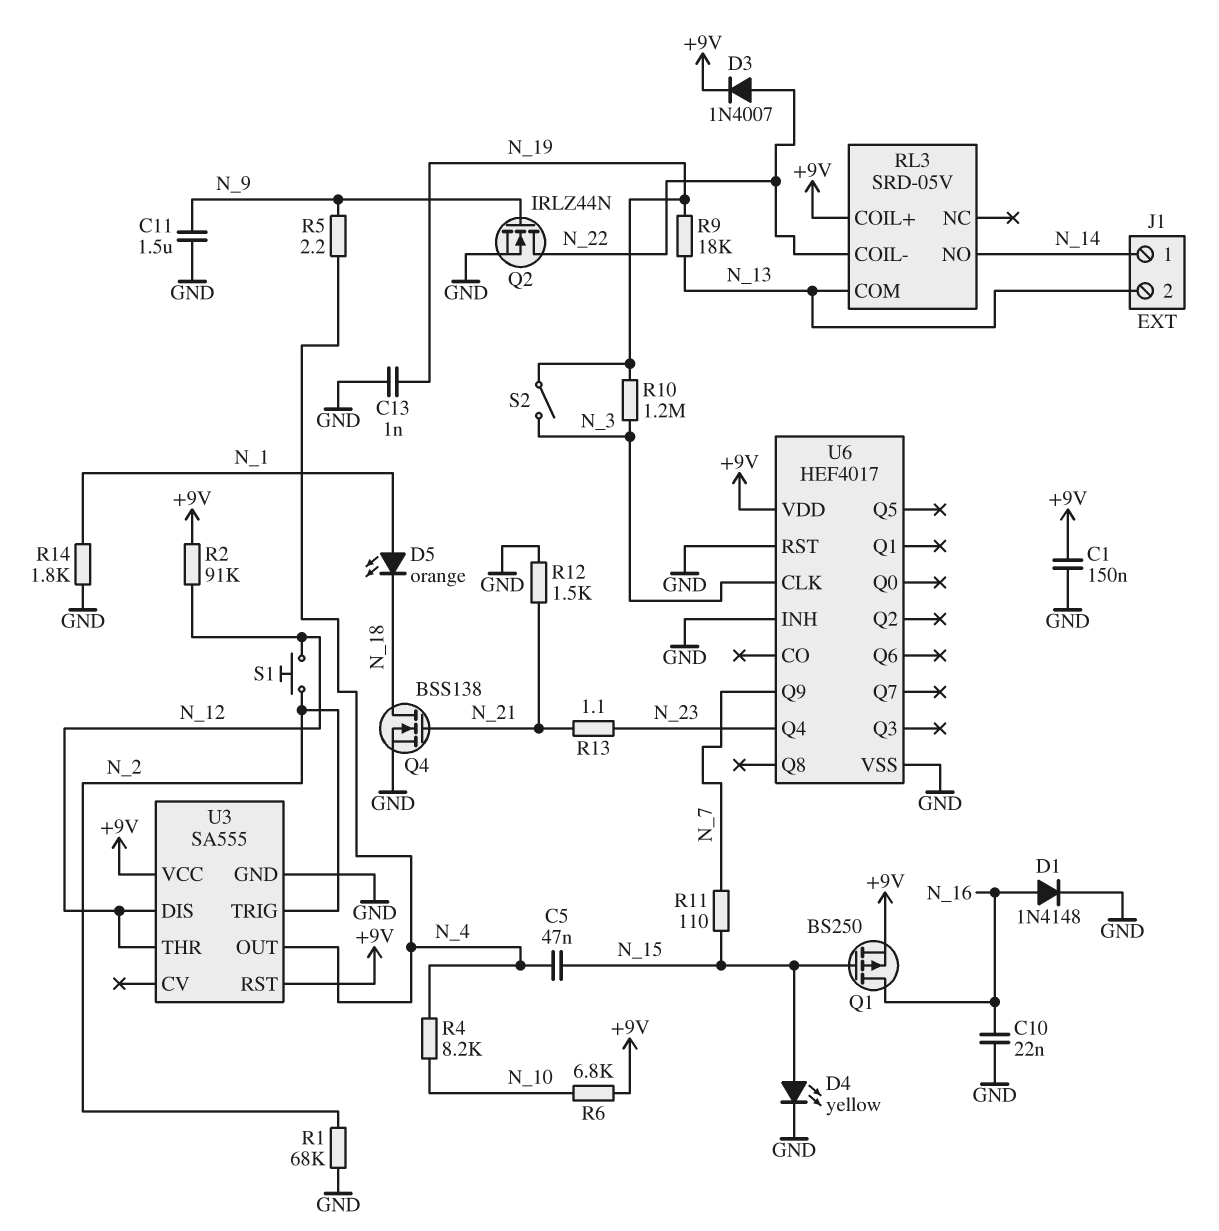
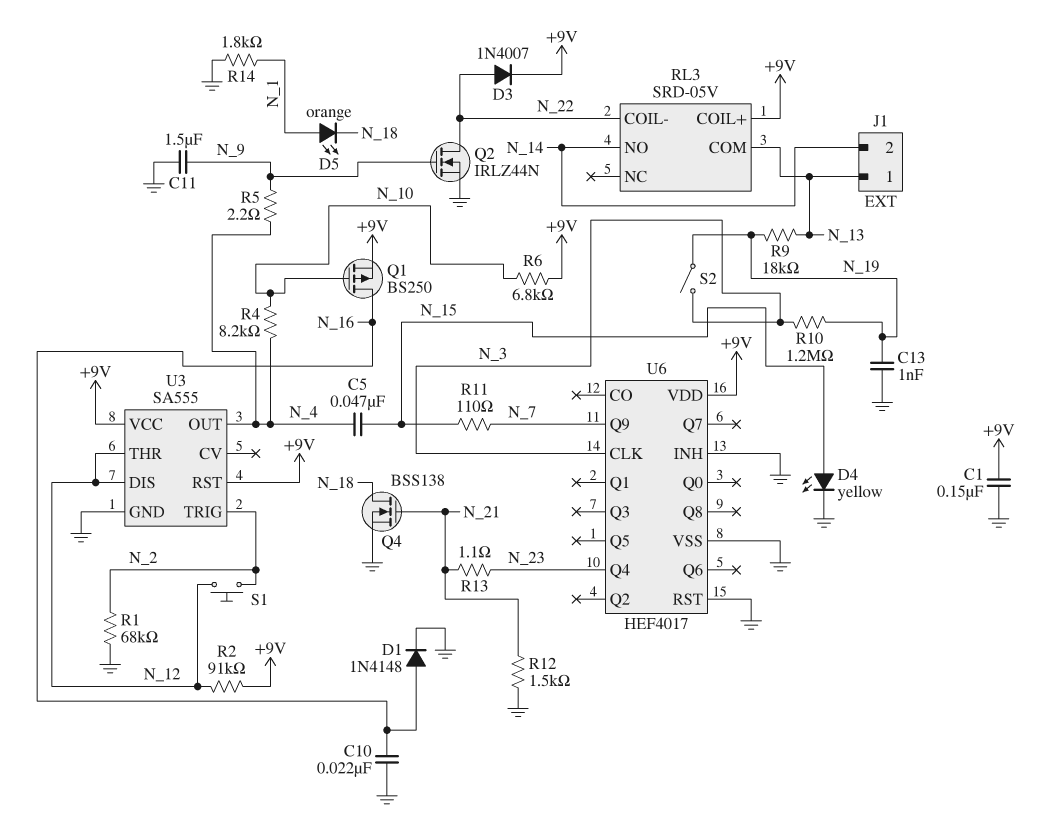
J1 pin 1: N_14 -> N_13
J1 pin 2: N_13 -> N_14
Q1: PMOS BS250 (G N_15, D N_16, S +9V) -> PMOS BS250 (G N_10, D N_16, S +9V)

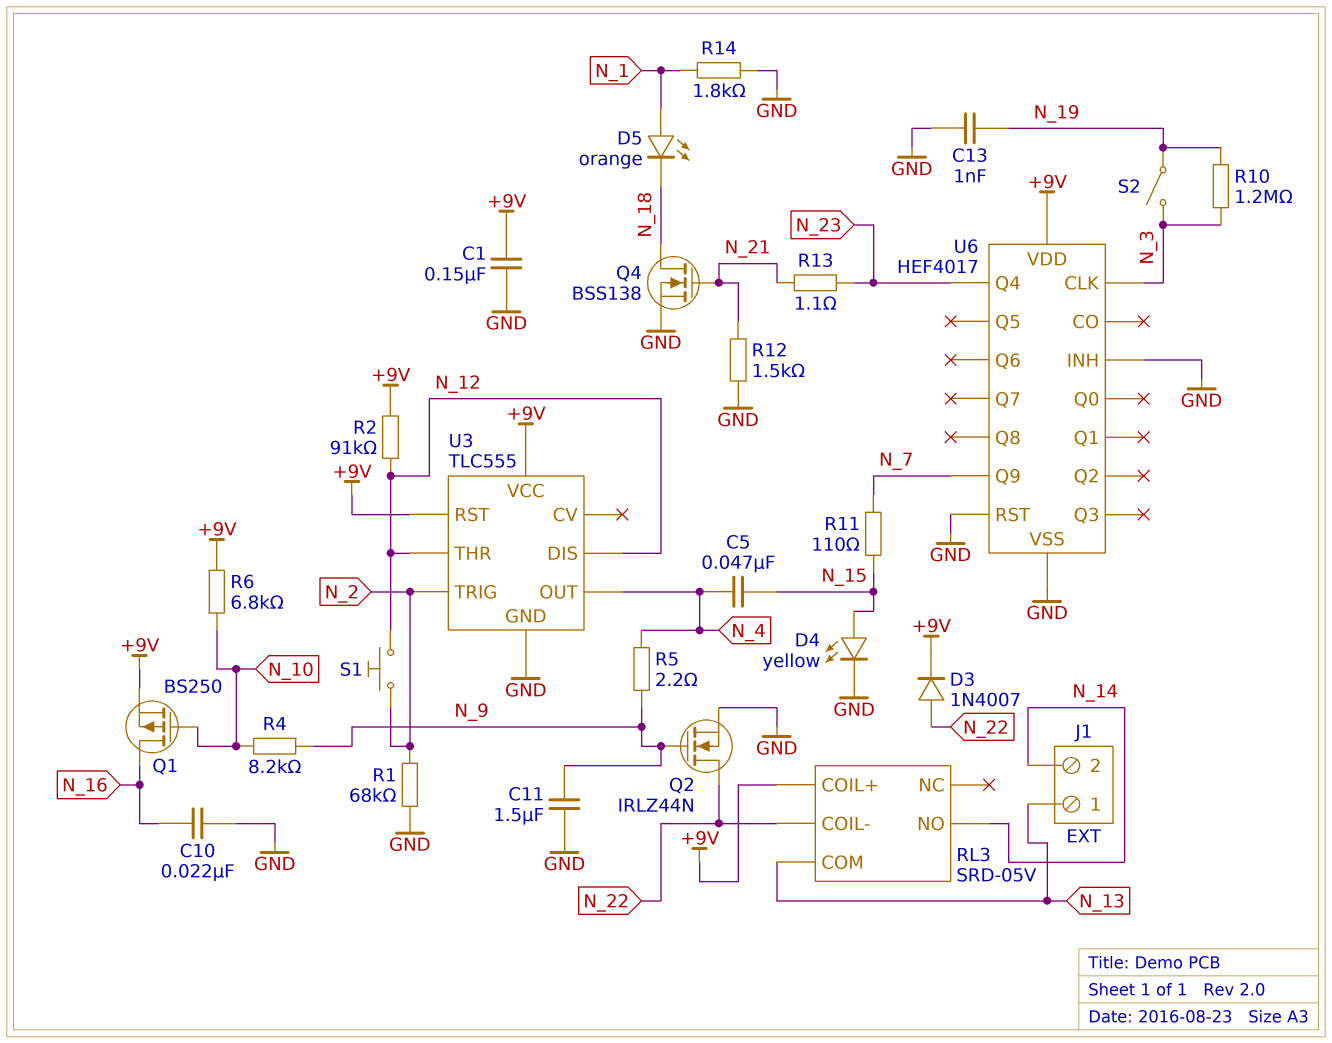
D1: diode 1N4148 (A N_16, K GND) -> none
R4: 8.2k (N_4, N_10) -> 8.2k (N_9, N_10)
R9: 18k (N_13, N_19) -> none
U3: SA555 -> TLC555

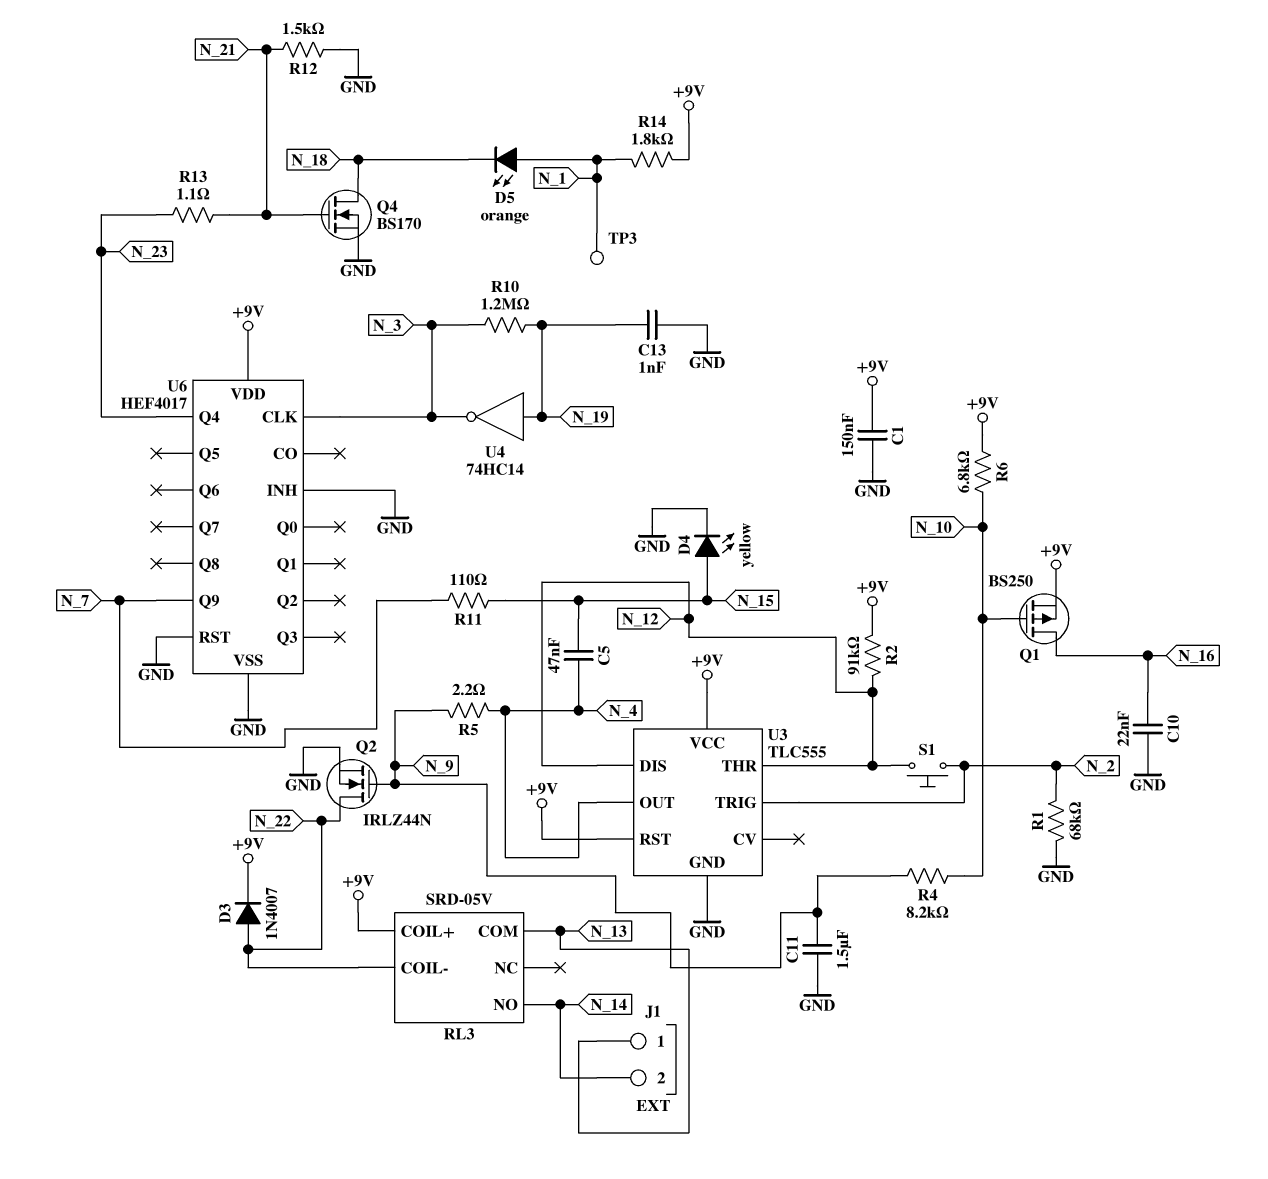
Q4: NMOS BSS138 (G N_21, D N_18, S GND) -> NMOS BS170 (G N_21, D N_18, S GND)
R14: 1.8k (GND, N_1) -> 1.8k (+9V, N_1)
S2: switch (N_3, N_19) -> none
TP3: none -> test point (N_1)
U4: none -> NOT 74HC14 (in N_19, out N_3)

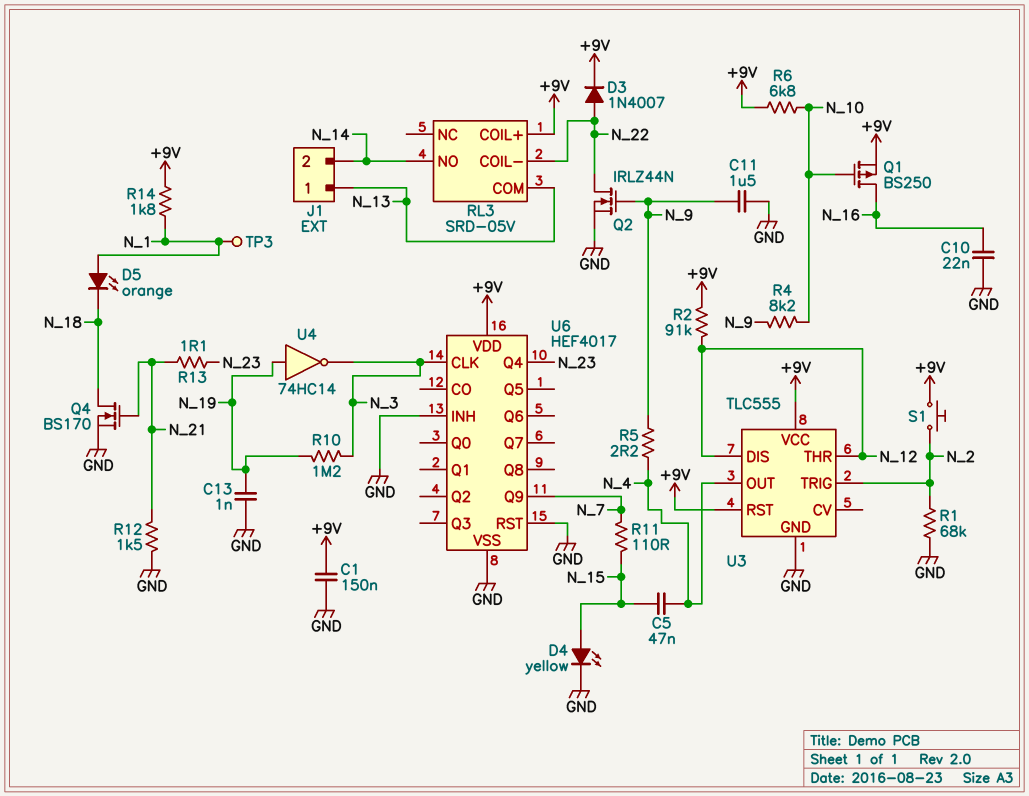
S1: button (N_2, N_12) -> button (+9V, N_2)

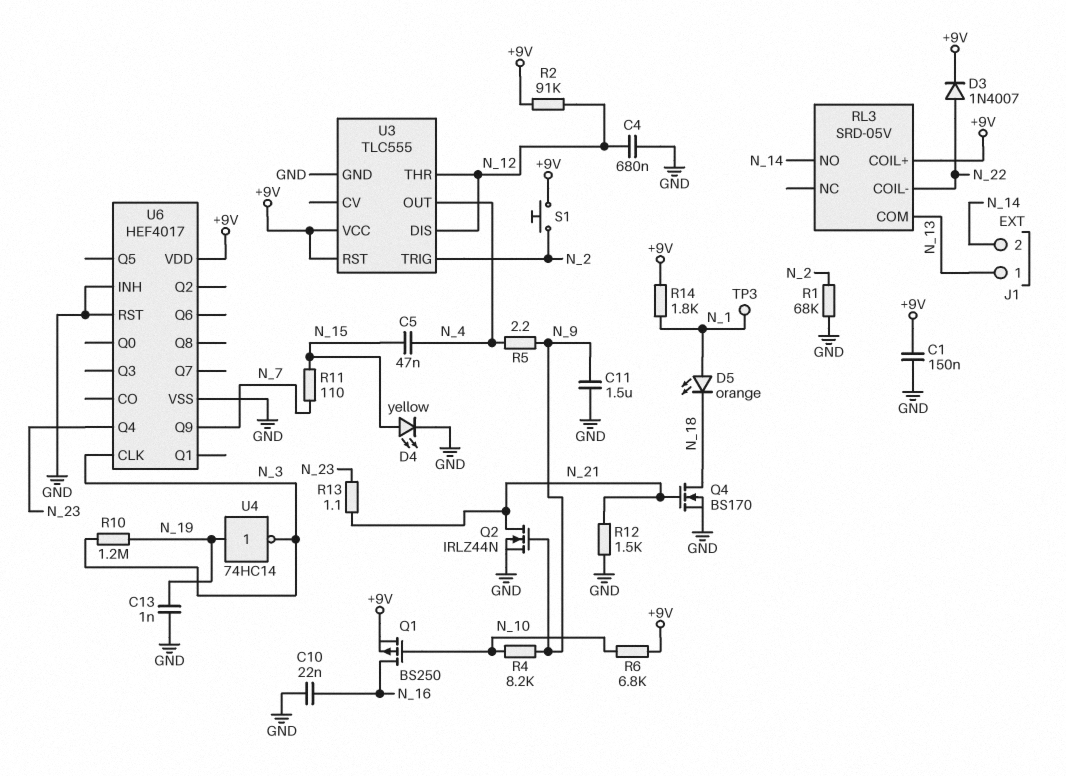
C4: none -> 680nF (GND, N_12)
Q2: NMOS IRLZ44N (G N_9, D N_22, S GND) -> NMOS IRLZ44N (G N_9, D N_21, S GND)

